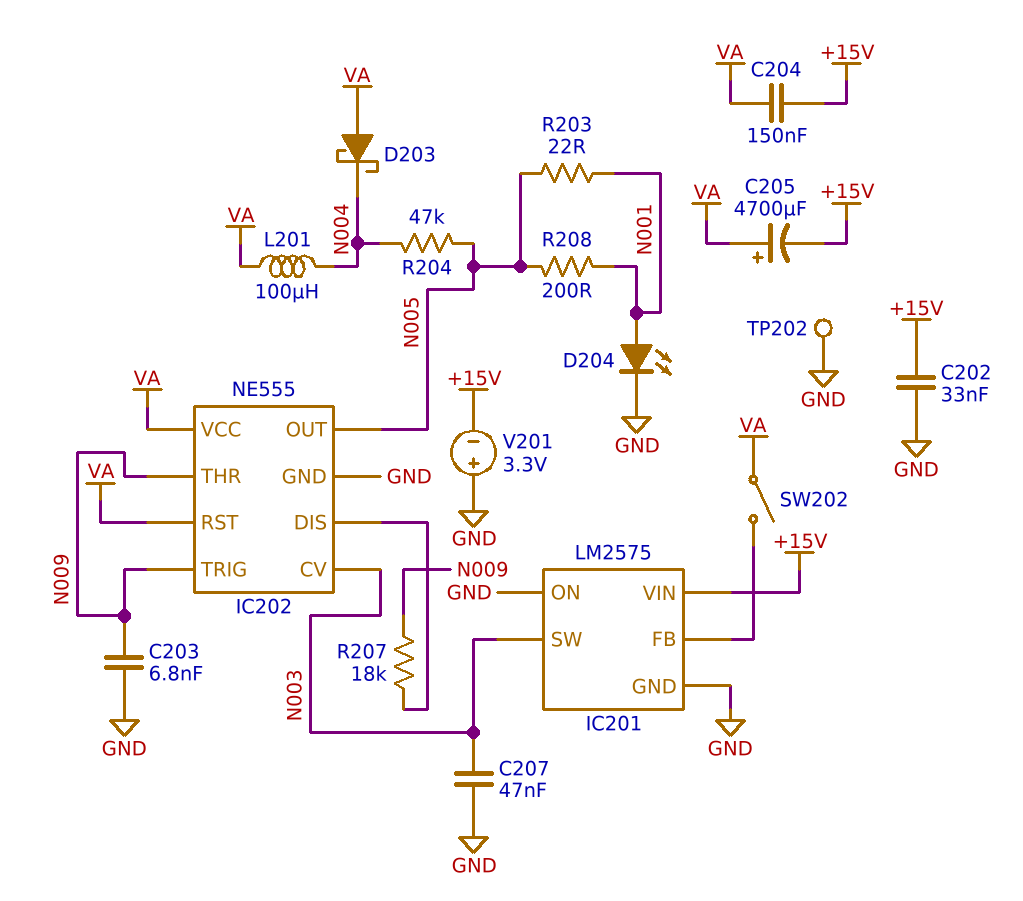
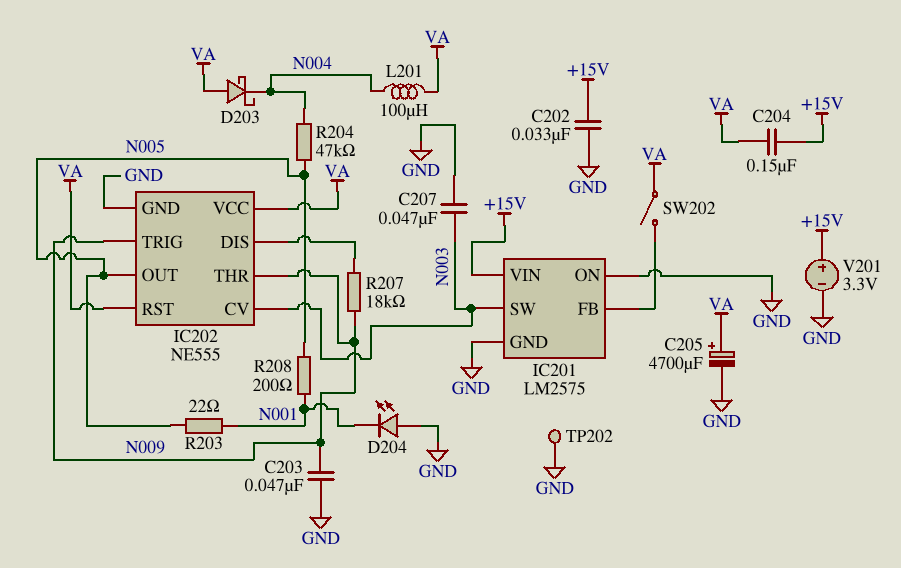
C203: 6.8nF (GND, N009) -> 47nF (GND, N009)
C205: 4700uF (plus VA, minus +15V) -> 4700uF (plus VA, minus GND)
D204: LED (A N001, K GND) -> LED (A GND, K N001)
V201: 3.3V (plus GND, minus +15V) -> 3.3V (plus +15V, minus GND)

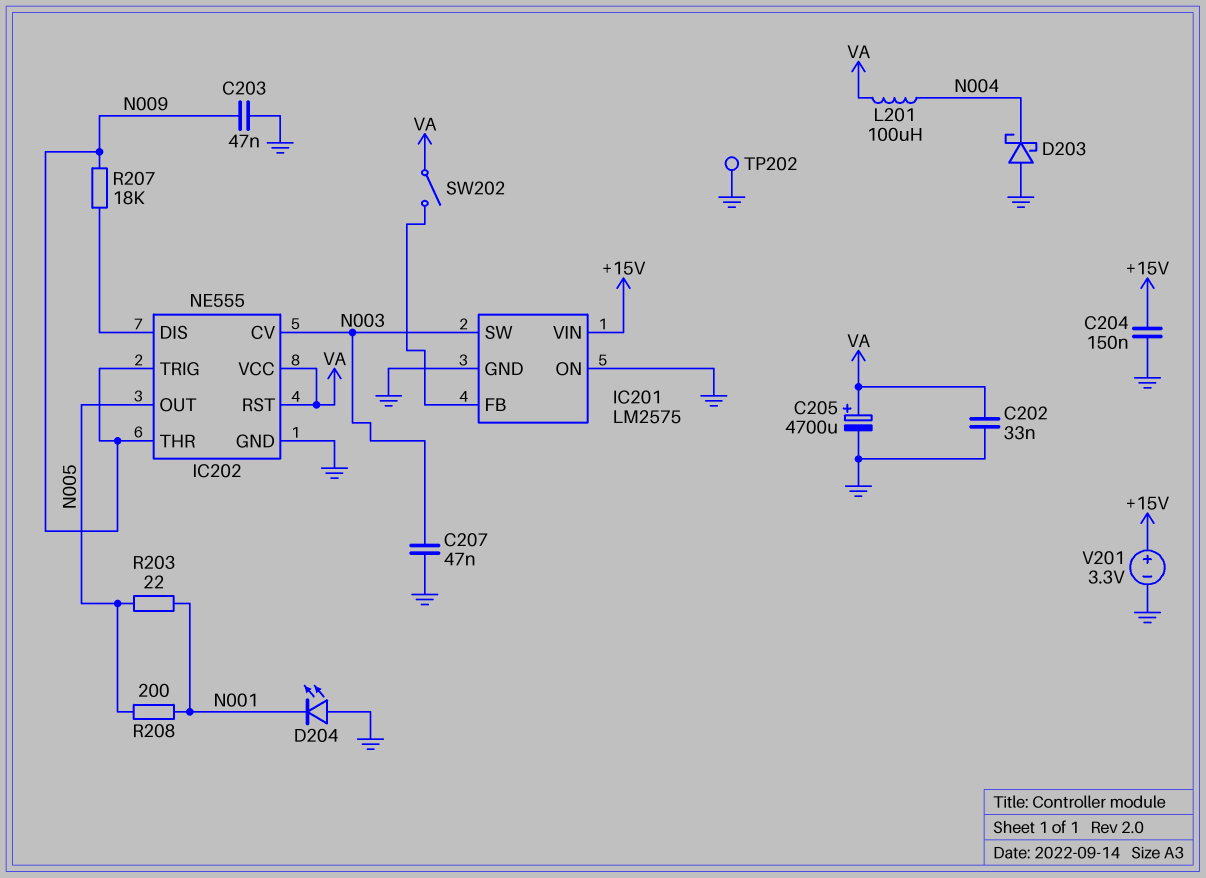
C202: 33nF (+15V, GND) -> 33nF (GND, VA)
C204: 150nF (+15V, VA) -> 150nF (+15V, GND)
D203: schottky (A VA, K N004) -> schottky (A GND, K N004)
R204: 47k (N004, N005) -> none

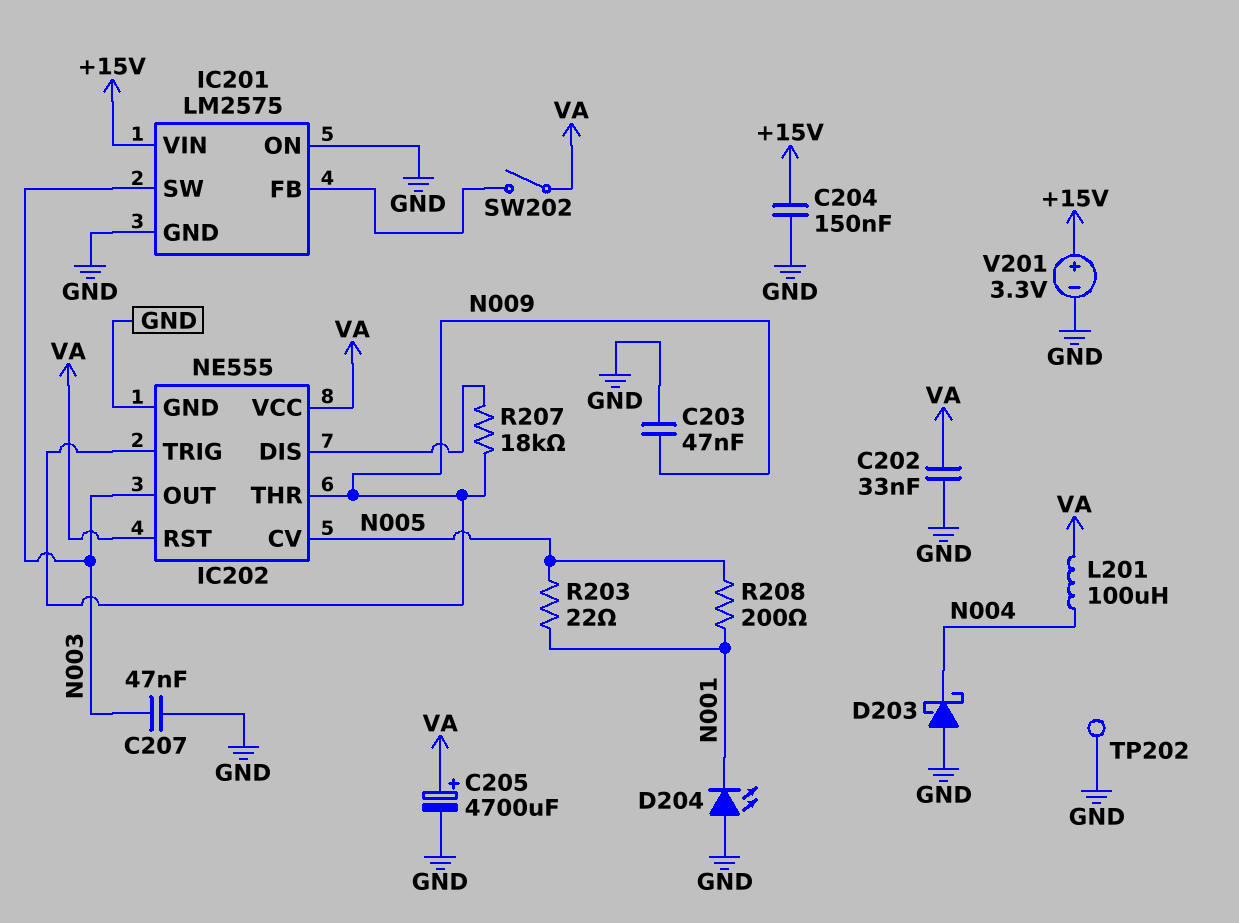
IC202 pin CV: N003 -> N005
IC202 pin OUT: N005 -> N003

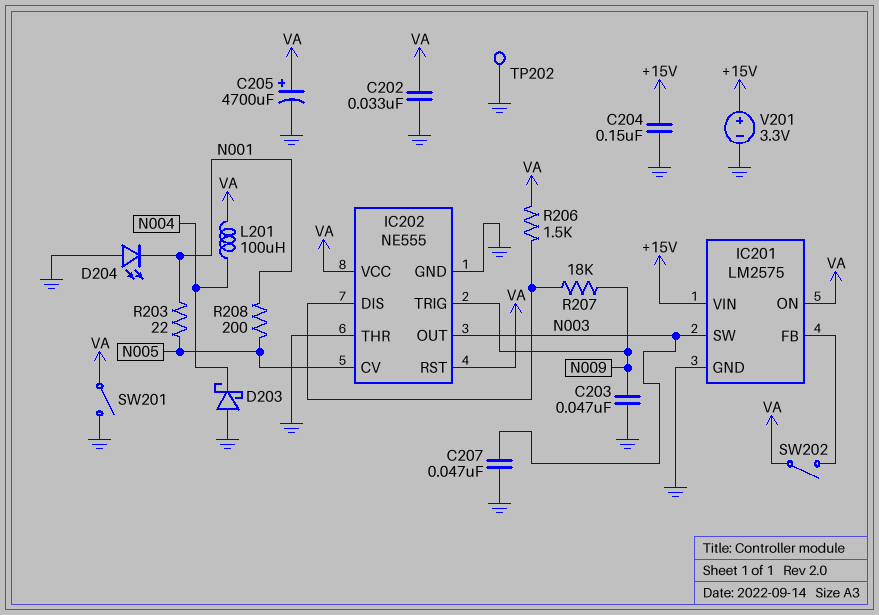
IC201 pin ON: GND -> VA
IC202 pin THR: N009 -> GND
R206: none -> 1.5k (IC202/DIS, VA)
SW201: none -> switch (GND, VA)

